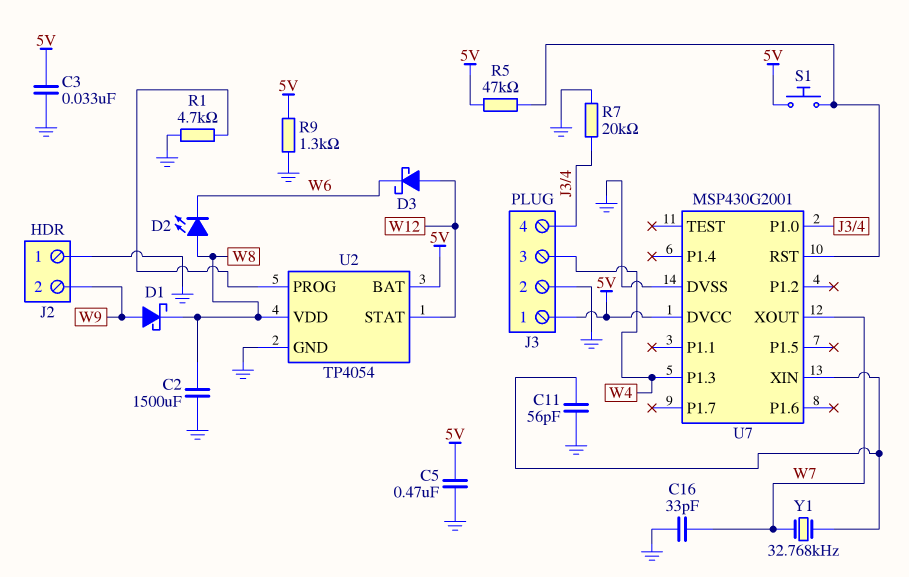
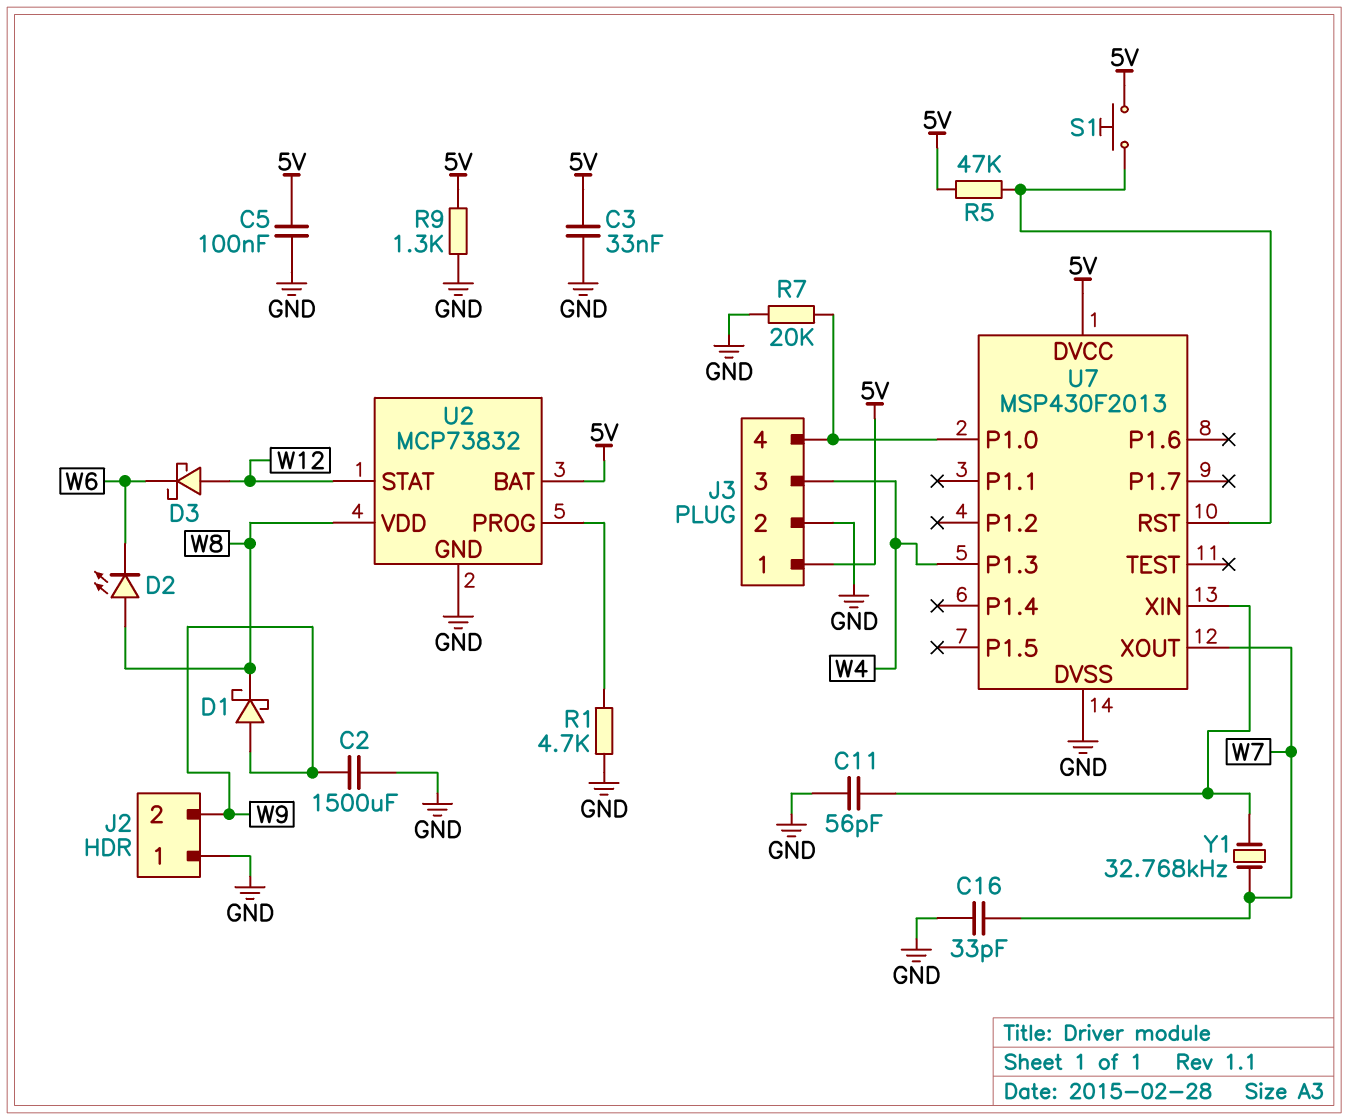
C2: 1500uF (GND, W8) -> 1500uF (GND, W9)
C5: 470nF (5V, GND) -> 100nF (5V, GND)
U2: TP4054 -> MCP73832
U7: MSP430G2001 -> MSP430F2013

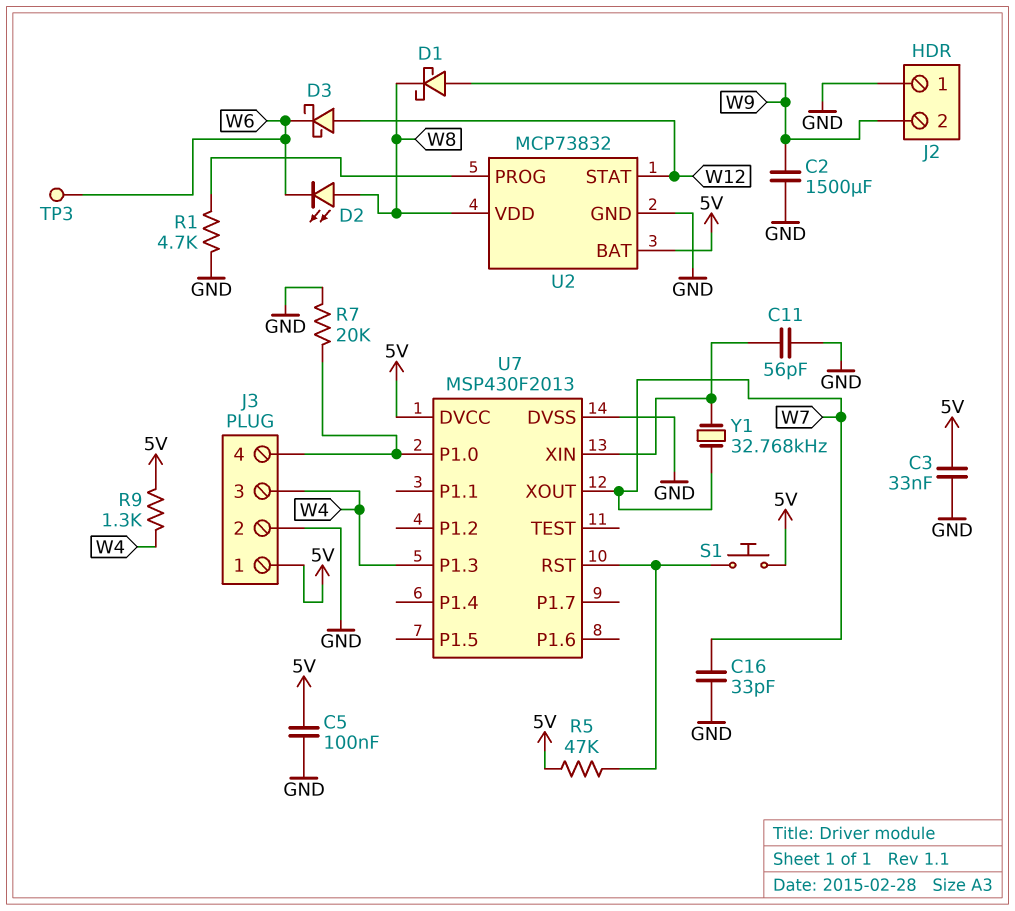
R9: 1.3k (5V, GND) -> 1.3k (5V, W4)
TP3: none -> test point (W6)

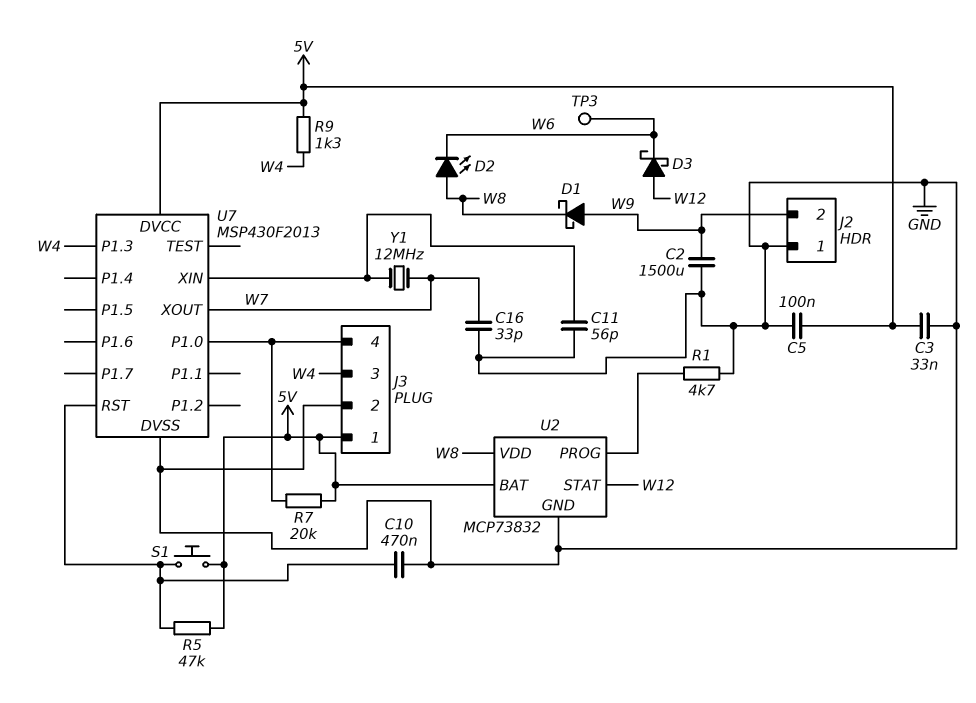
C10: none -> 470nF (GND, U7/RST)
R7: 20k (GND, J3/4) -> 20k (5V, J3/4)
Y1: 32.768kHz (U7/XIN, W7) -> 12MHz (U7/XIN, W7)

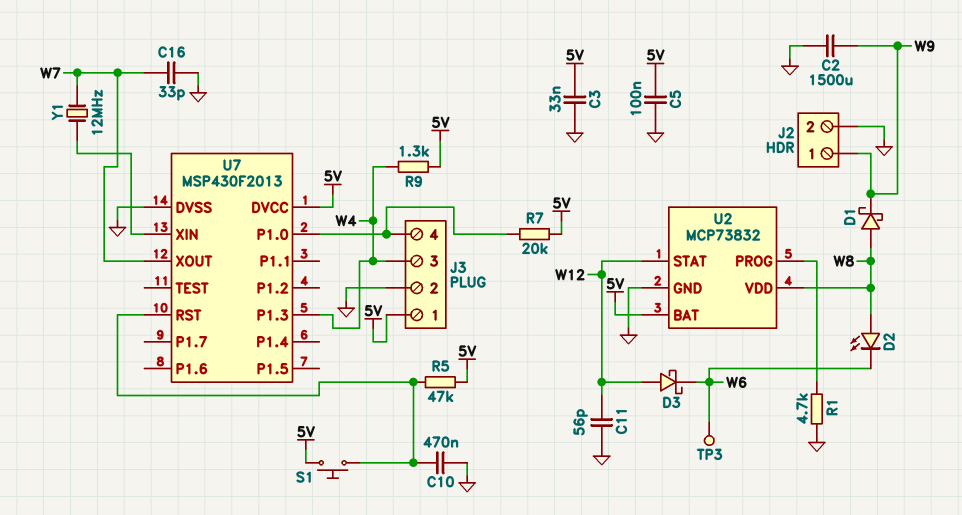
C11: 56pF (GND, U7/XIN) -> 56pF (GND, W12)
D1: schottky (A W9, K W8) -> schottky (A W8, K W9)
J2 pin 1: GND -> W9
J2 pin 2: W9 -> GND

